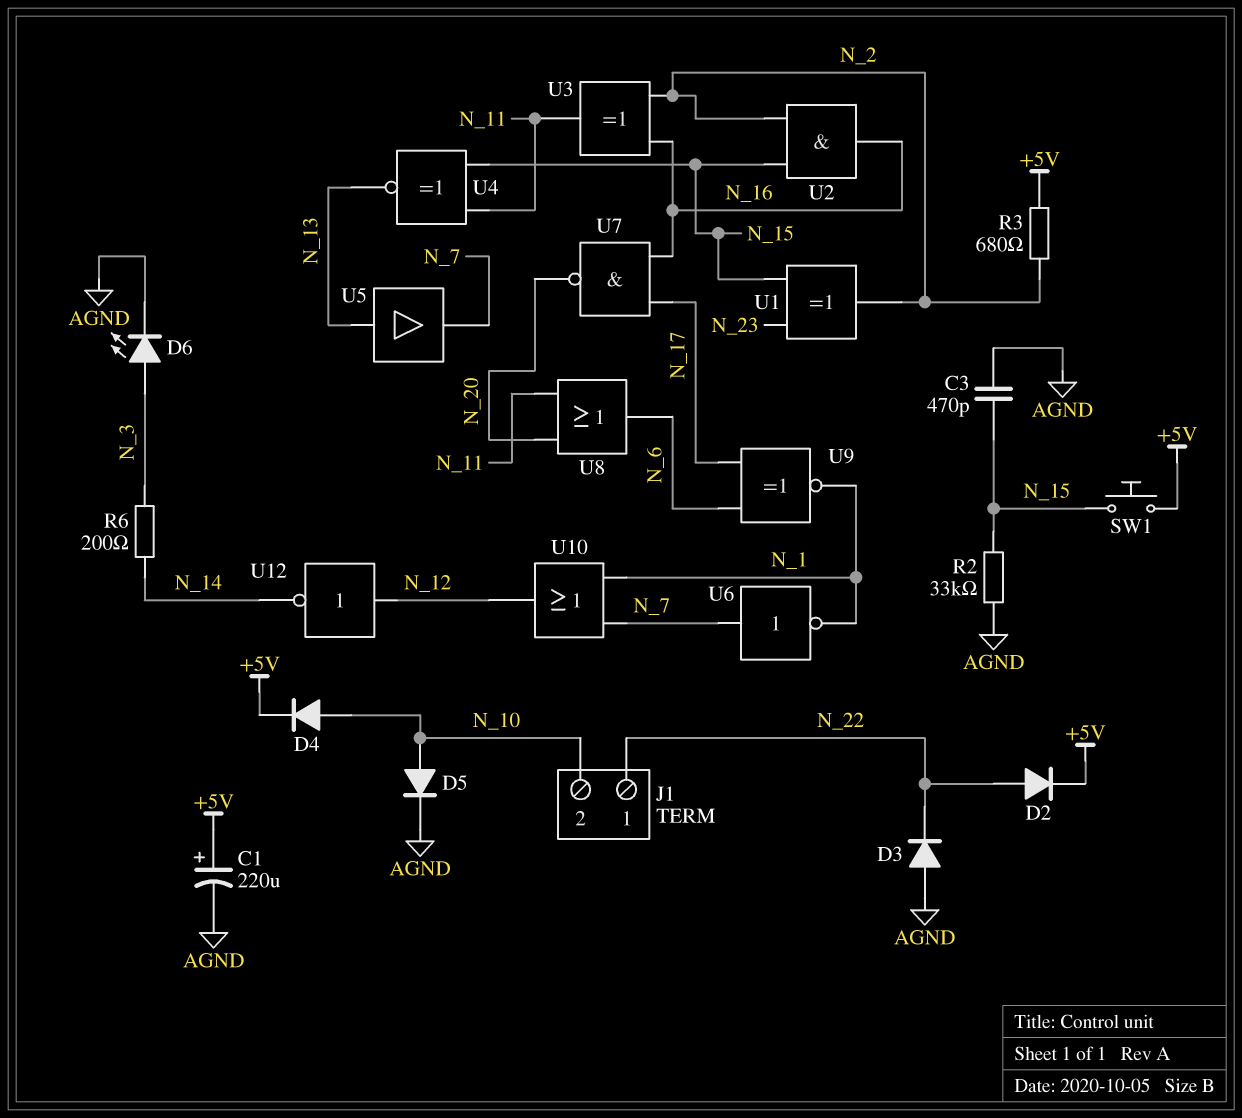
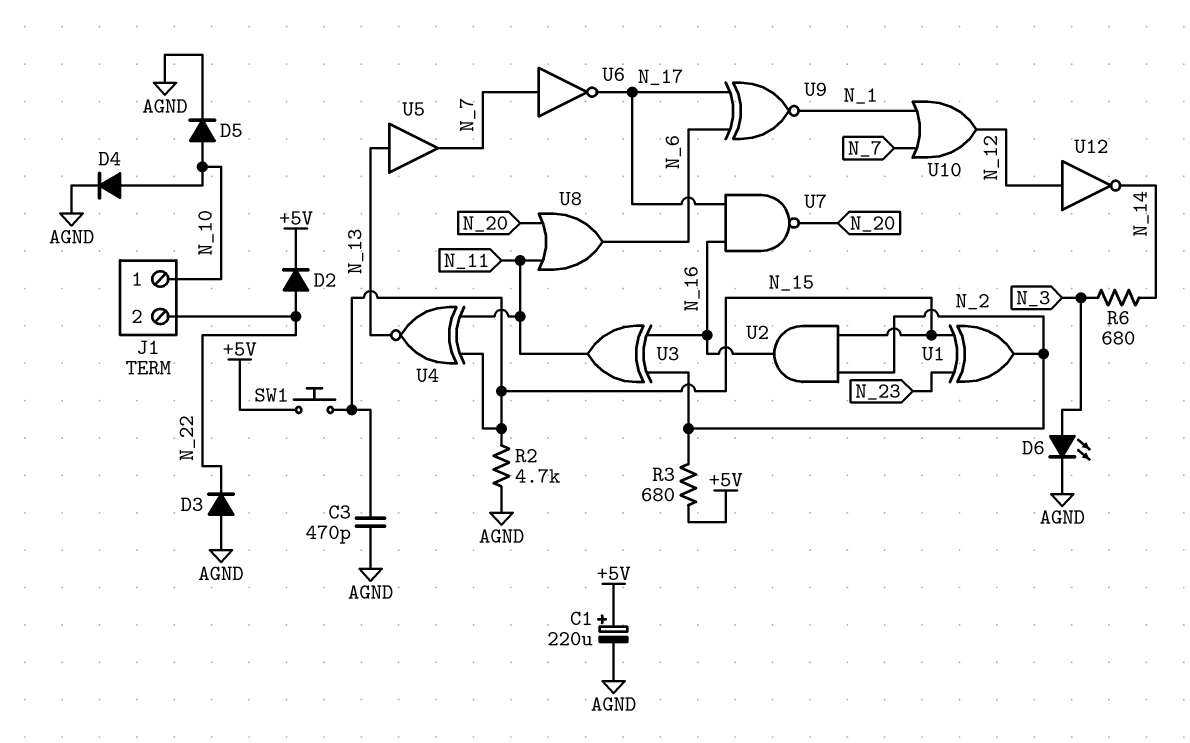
D4: diode (A N_10, K +5V) -> diode (A N_10, K AGND)
J1 pin 1: N_22 -> N_10
J1 pin 2: N_10 -> N_22
R2: 33k (AGND, N_15) -> 4.7k (AGND, N_15)
R6: 200 (N_3, N_14) -> 680 (N_3, N_14)
U6: NOT (in N_7, out N_1) -> NOT (in N_7, out N_17)

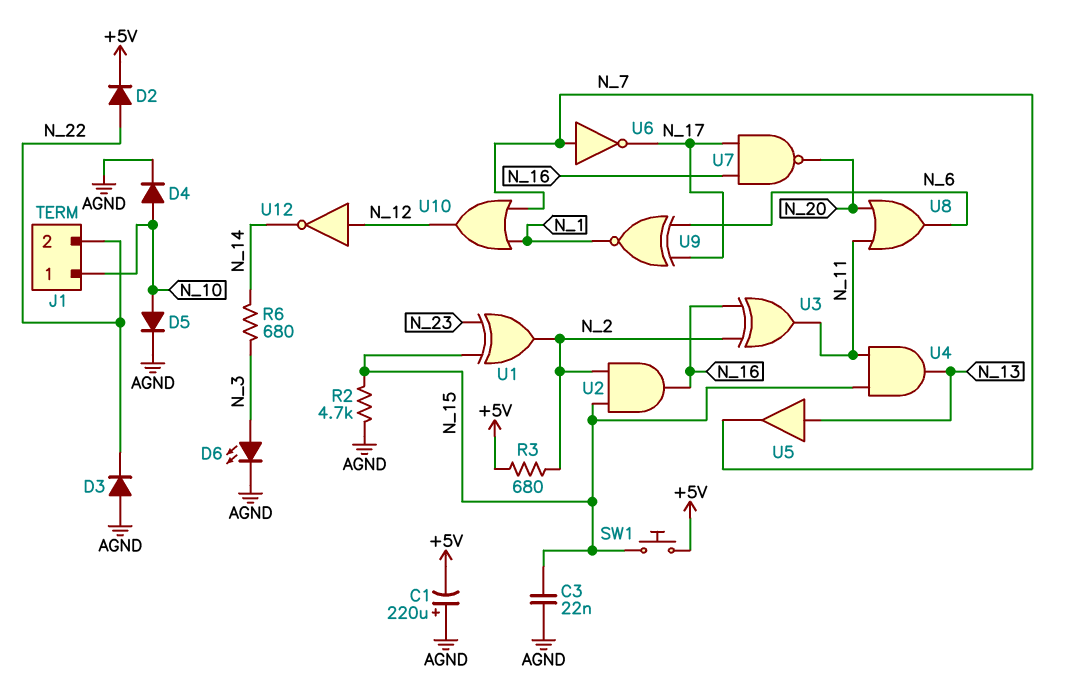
C1: 220uF (plus +5V, minus AGND) -> 220uF (plus AGND, minus +5V)
C3: 470pF (AGND, N_15) -> 22nF (AGND, N_15)
U4: XNOR (in N_11, in N_15, out N_13) -> AND (in N_11, in N_15, out N_13)

